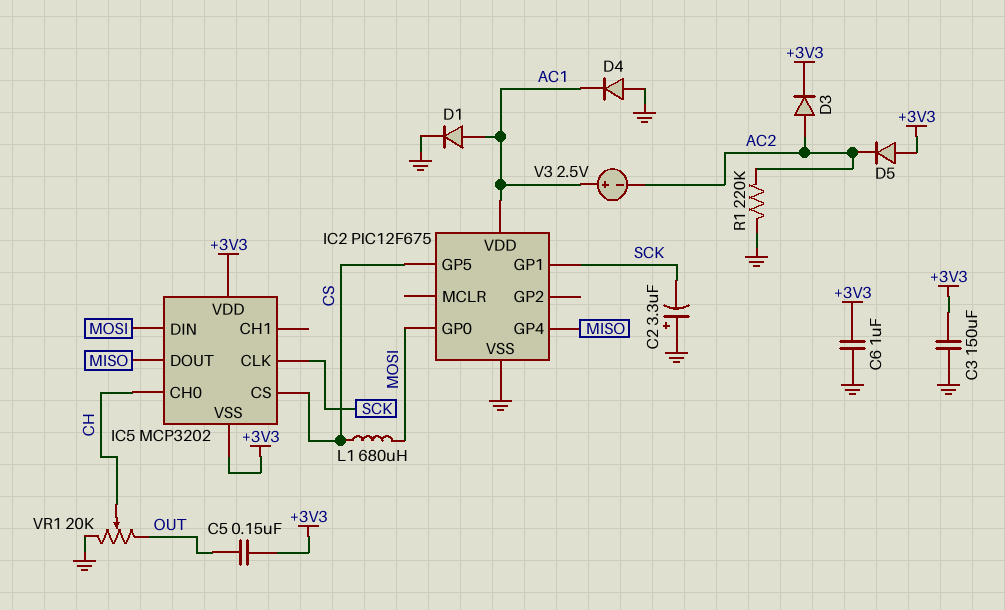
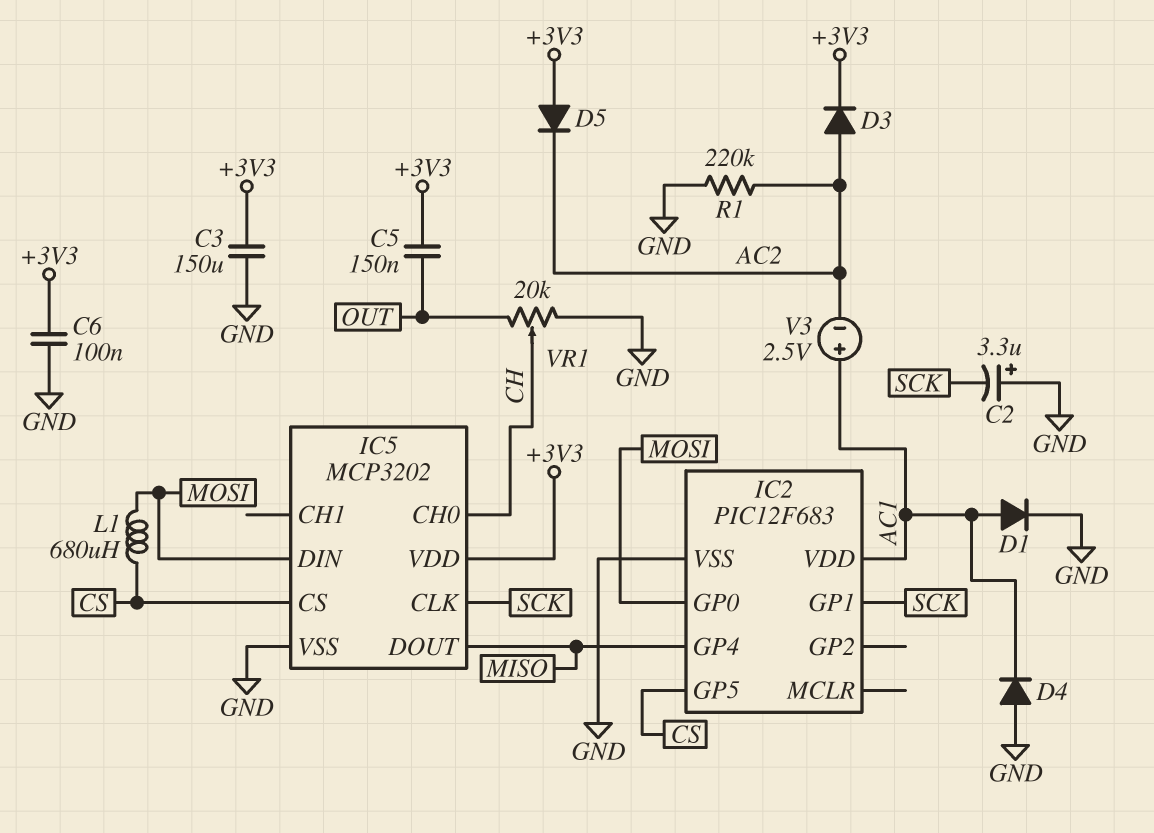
C6: 1uF (+3V3, GND) -> 100nF (+3V3, GND)
IC2: PIC12F675 -> PIC12F683
IC5 pin VSS: +3V3 -> GND

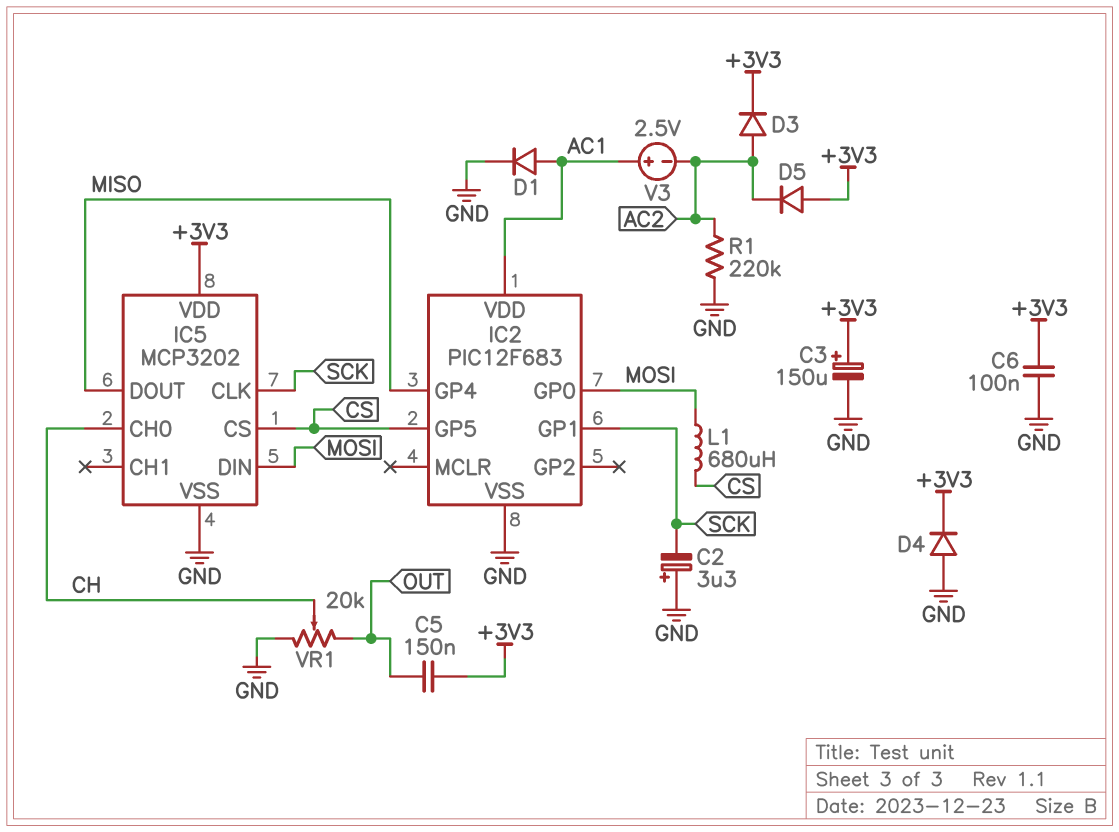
C3: 150uF (+3V3, GND) -> 150uF (plus +3V3, minus GND)
D4: diode (A GND, K AC1) -> diode (A GND, K +3V3)

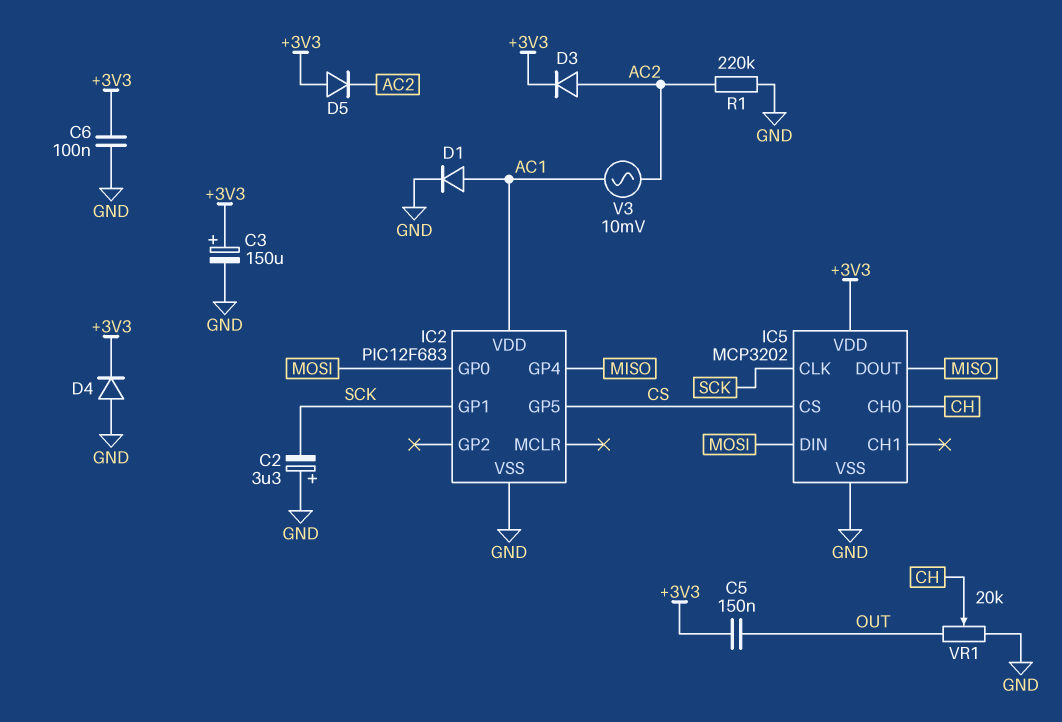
L1: 680uH (CS, MOSI) -> none
V3: 2.5V (plus AC1, minus AC2) -> AC 10mV (AC1, AC2)

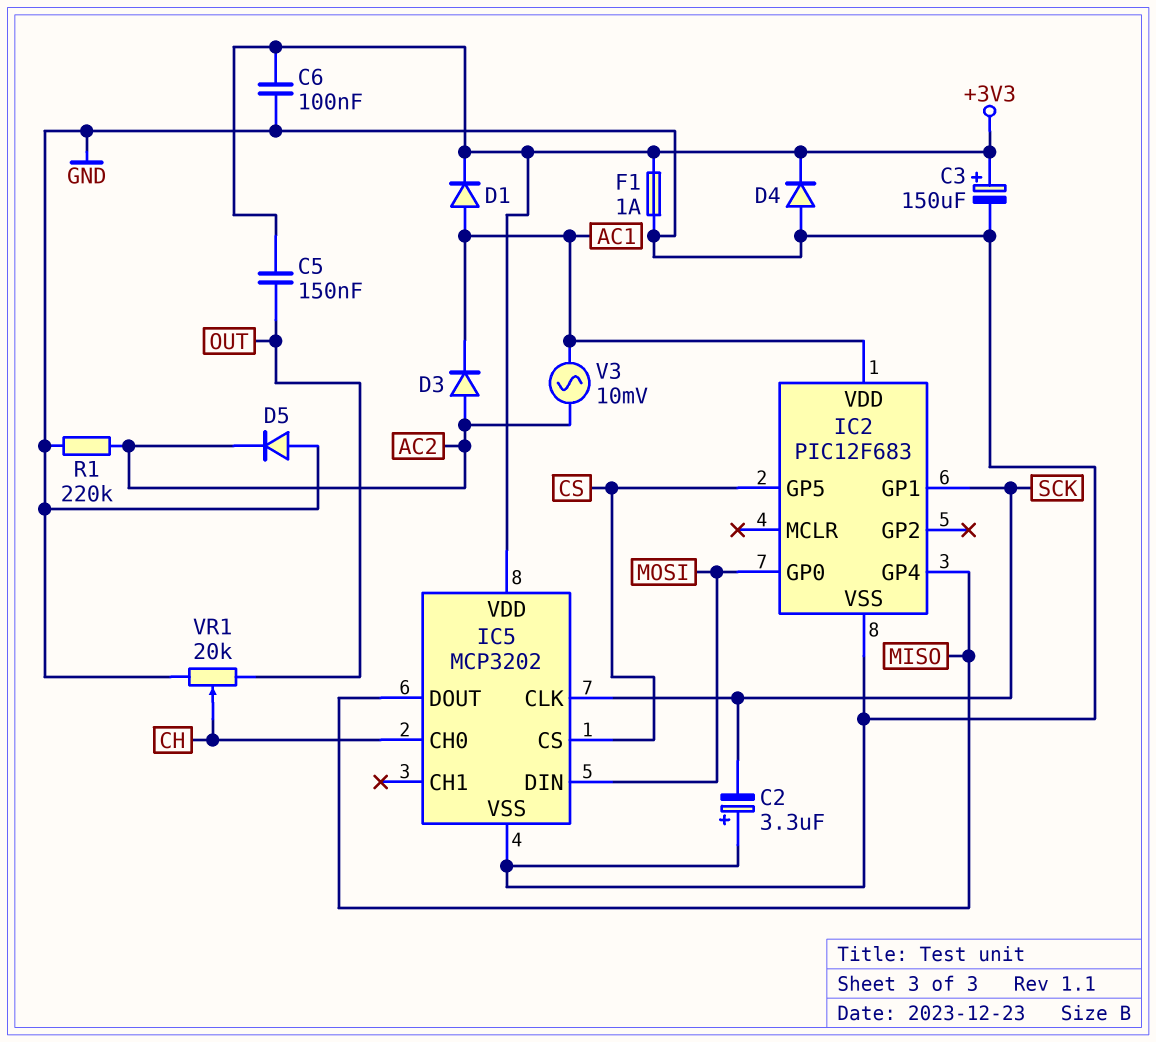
D1: diode (A AC1, K GND) -> diode (A AC1, K +3V3)
D3: diode (A AC2, K +3V3) -> diode (A AC2, K AC1)
D5: diode (A +3V3, K AC2) -> diode (A GND, K AC2)
F1: none -> 1A (+3V3, GND)

